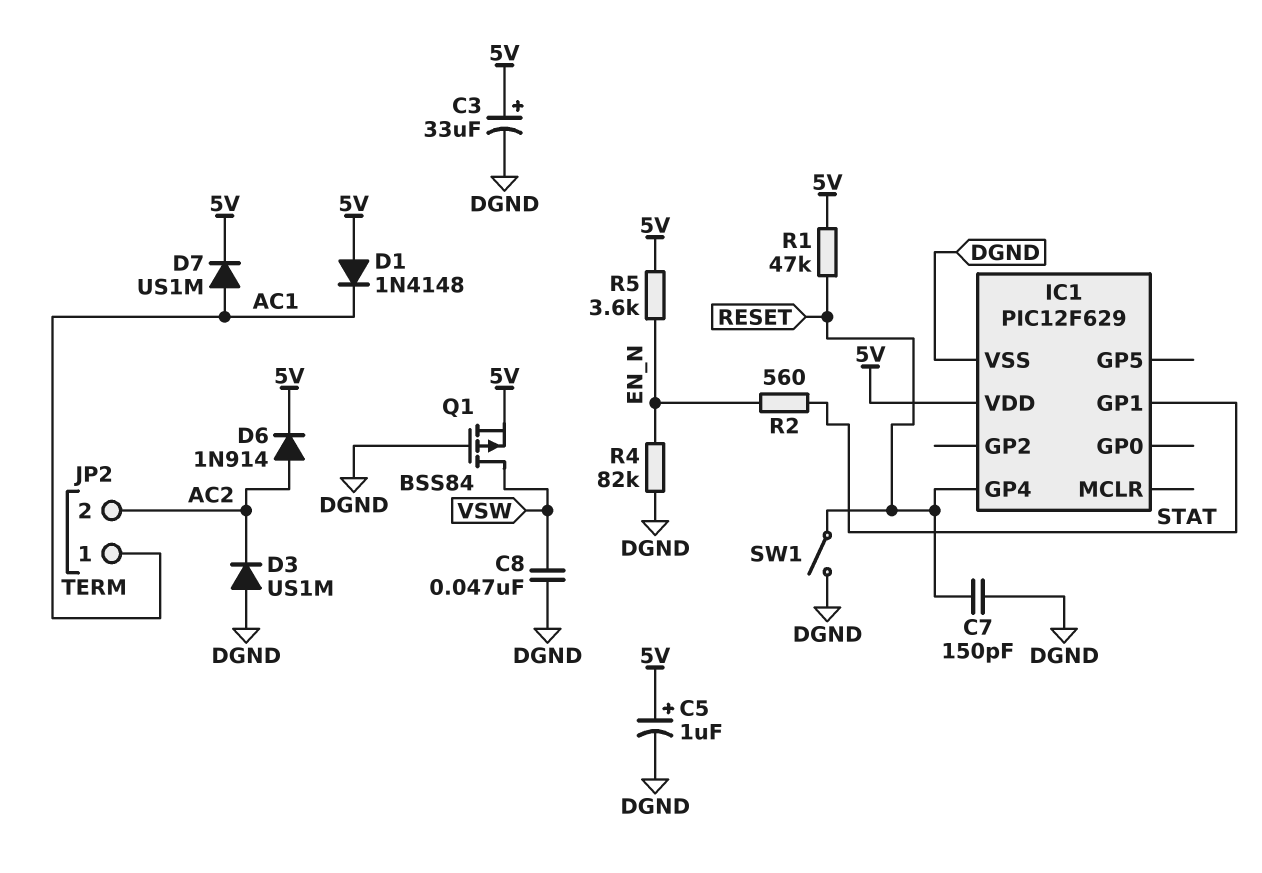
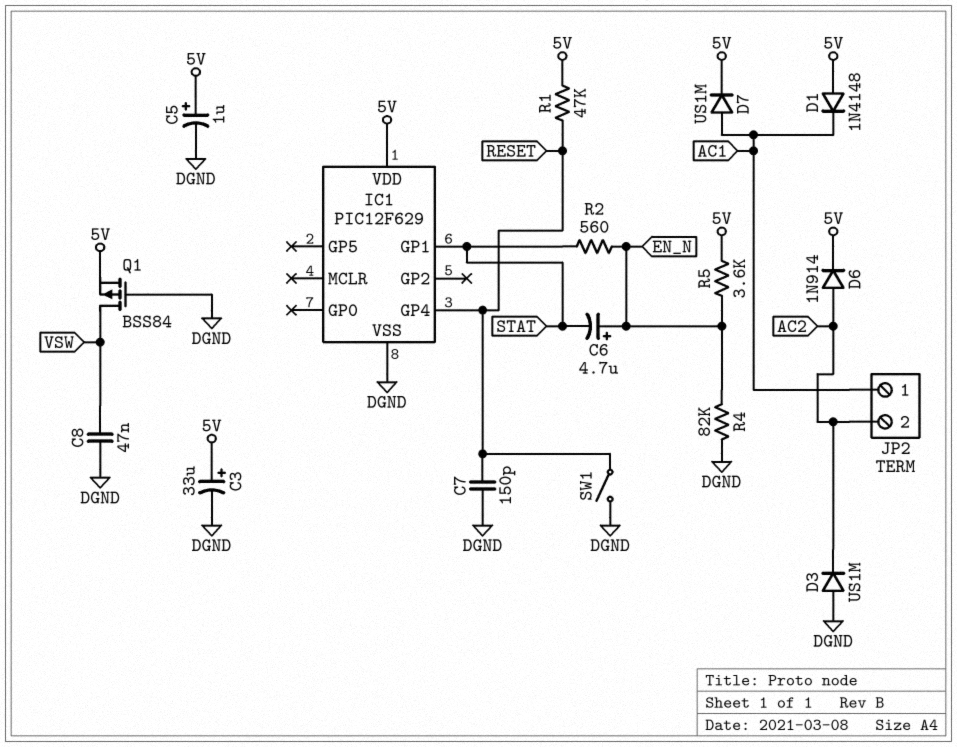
C6: none -> 4.7uF (plus EN_N, minus STAT)

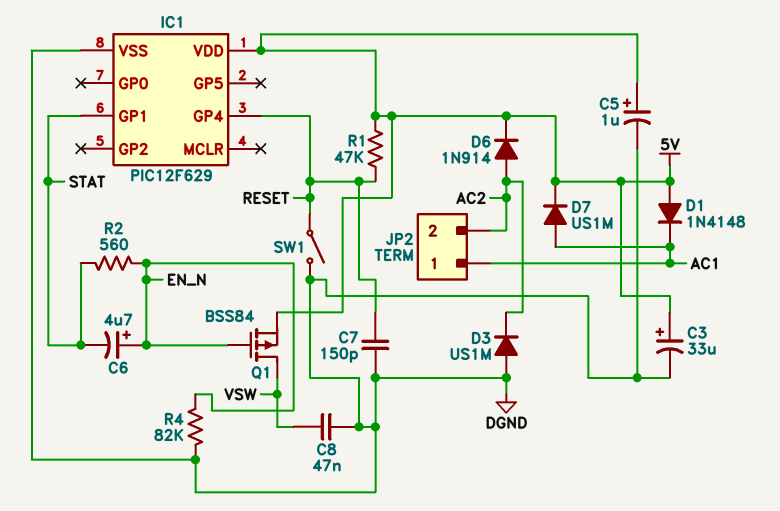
Q1: PMOS BSS84 (G DGND, D VSW, S 5V) -> PMOS BSS84 (G EN_N, D VSW, S 5V)
R5: 3.6k (5V, EN_N) -> none

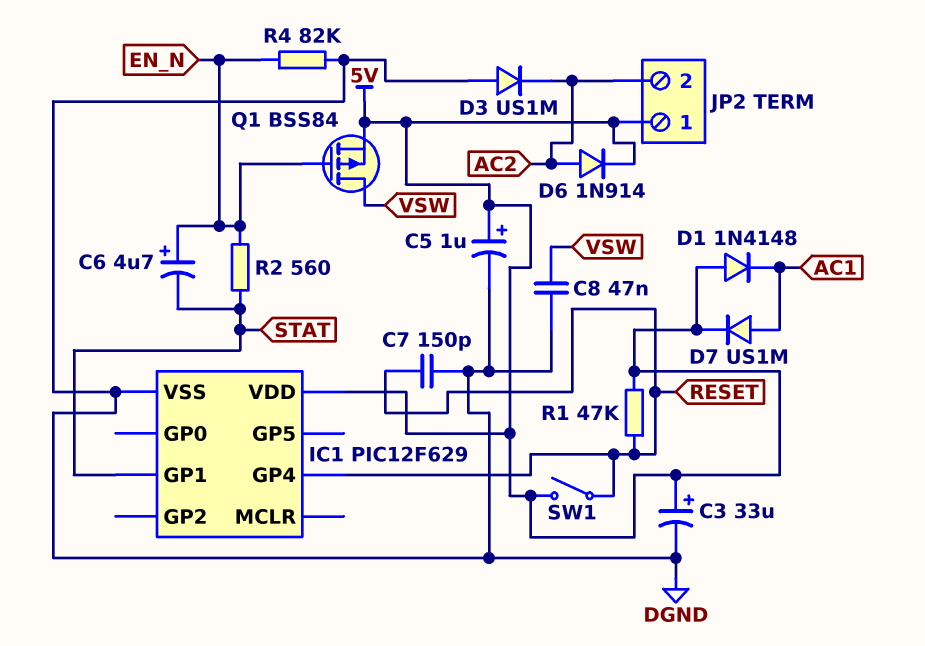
JP2 pin 1: AC1 -> 5V
SW1: switch (DGND, RESET) -> switch (5V, RESET)

